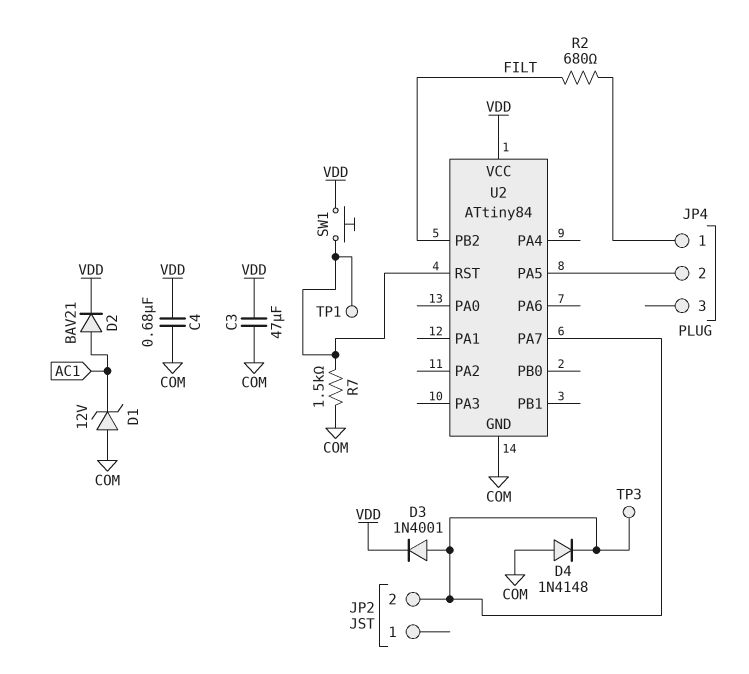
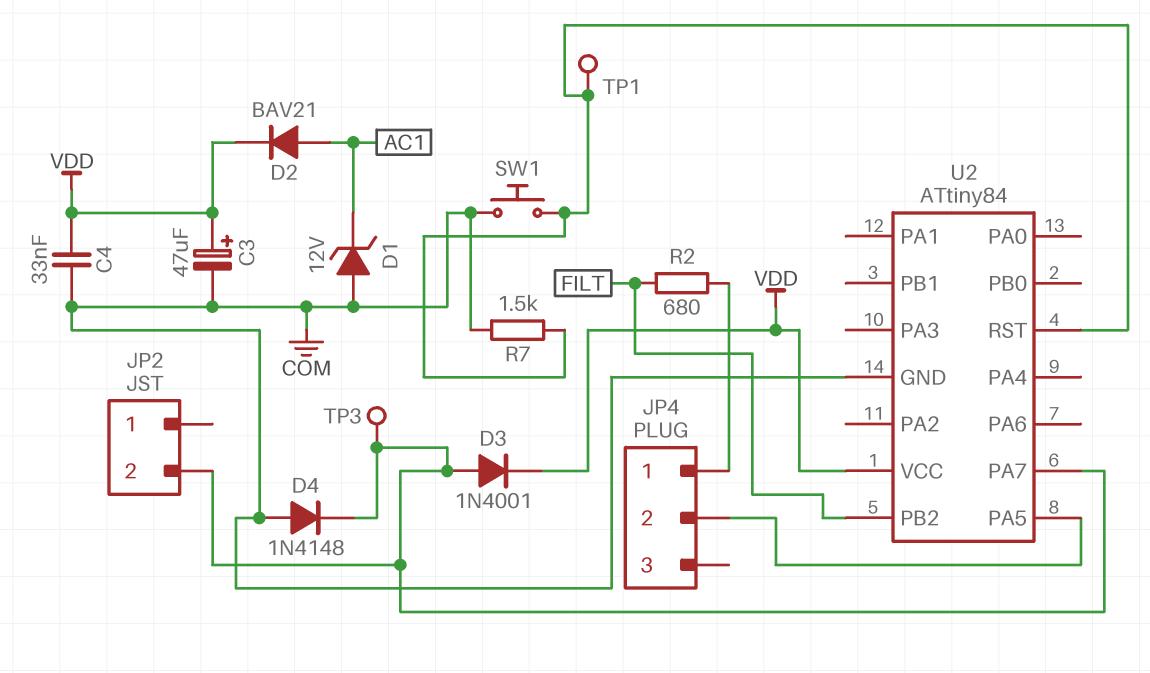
C3: 47uF (COM, VDD) -> 47uF (plus VDD, minus COM)
C4: 680nF (COM, VDD) -> 33nF (COM, VDD)
SW1: button (U2/RST, VDD) -> button (COM, U2/RST)

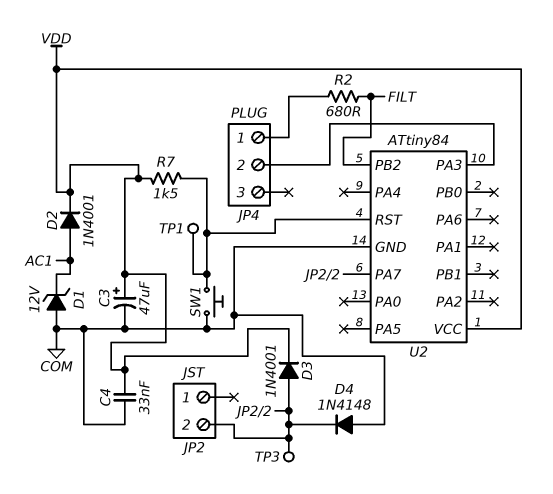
D2: diode BAV21 (A AC1, K VDD) -> diode 1N4001 (A AC1, K VDD)
R7: 1.5k (COM, U2/RST) -> 1.5k (U2/RST, VDD)
U2 pin PA3: none -> JP4/2
U2 pin PA5: JP4/2 -> none

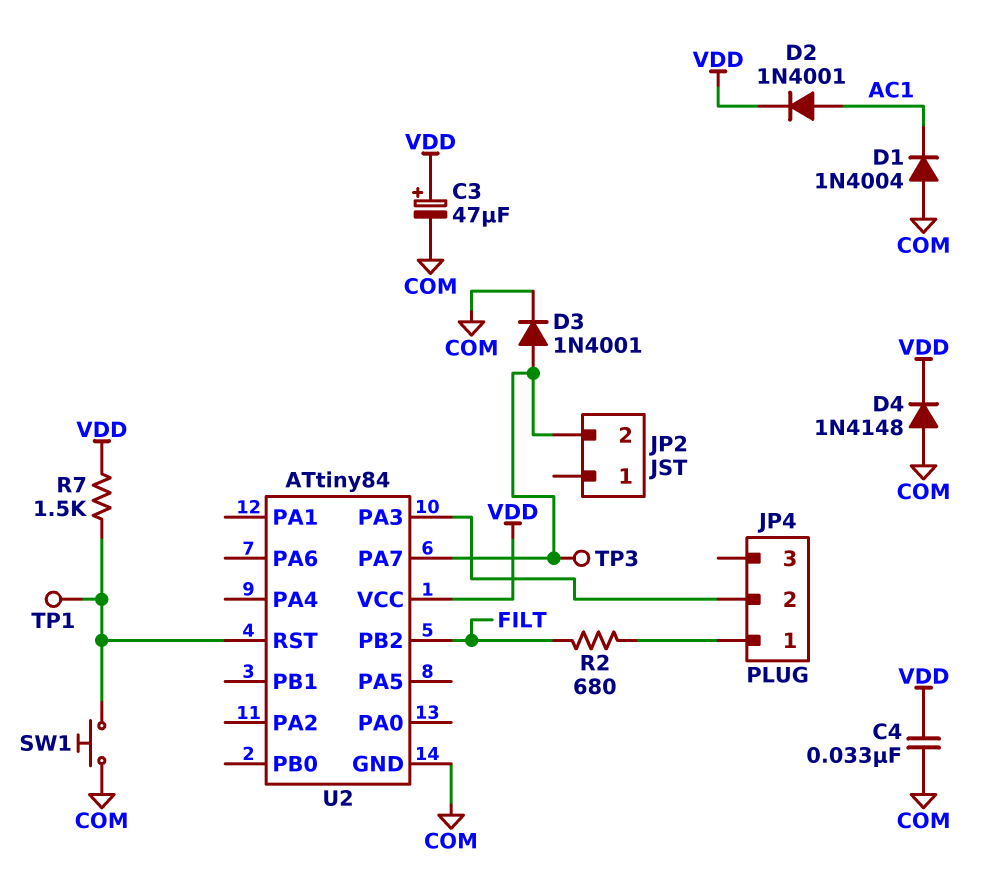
D1: zener 12V (A COM, K AC1) -> diode 1N4004 (A COM, K AC1)
D3: diode 1N4001 (A JP2/2, K VDD) -> diode 1N4001 (A JP2/2, K COM)
D4: diode 1N4148 (A COM, K JP2/2) -> diode 1N4148 (A COM, K VDD)

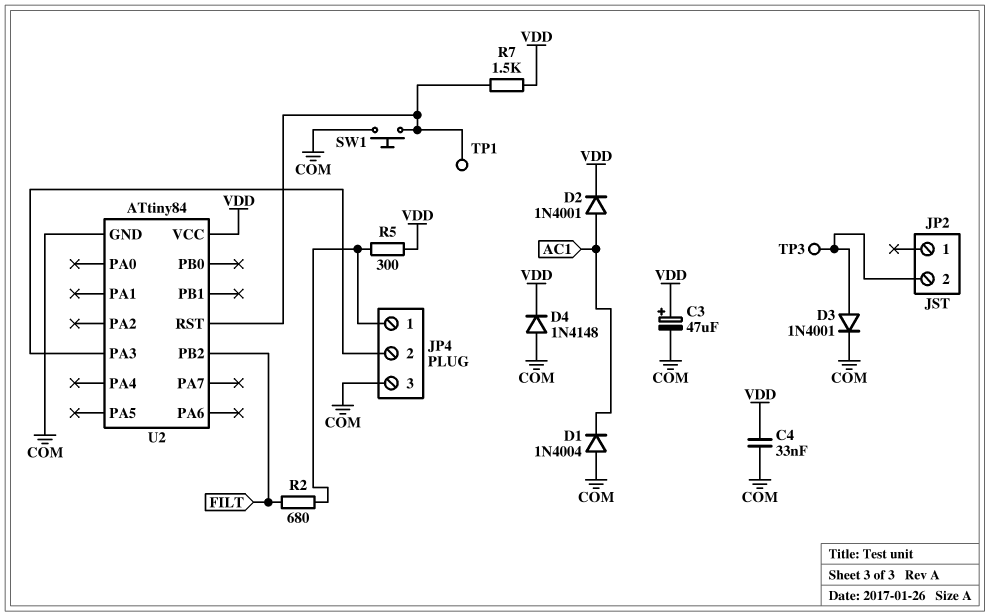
JP4 pin 3: none -> COM
R5: none -> 300 (JP4/1, VDD)
U2 pin PA7: JP2/2 -> none

